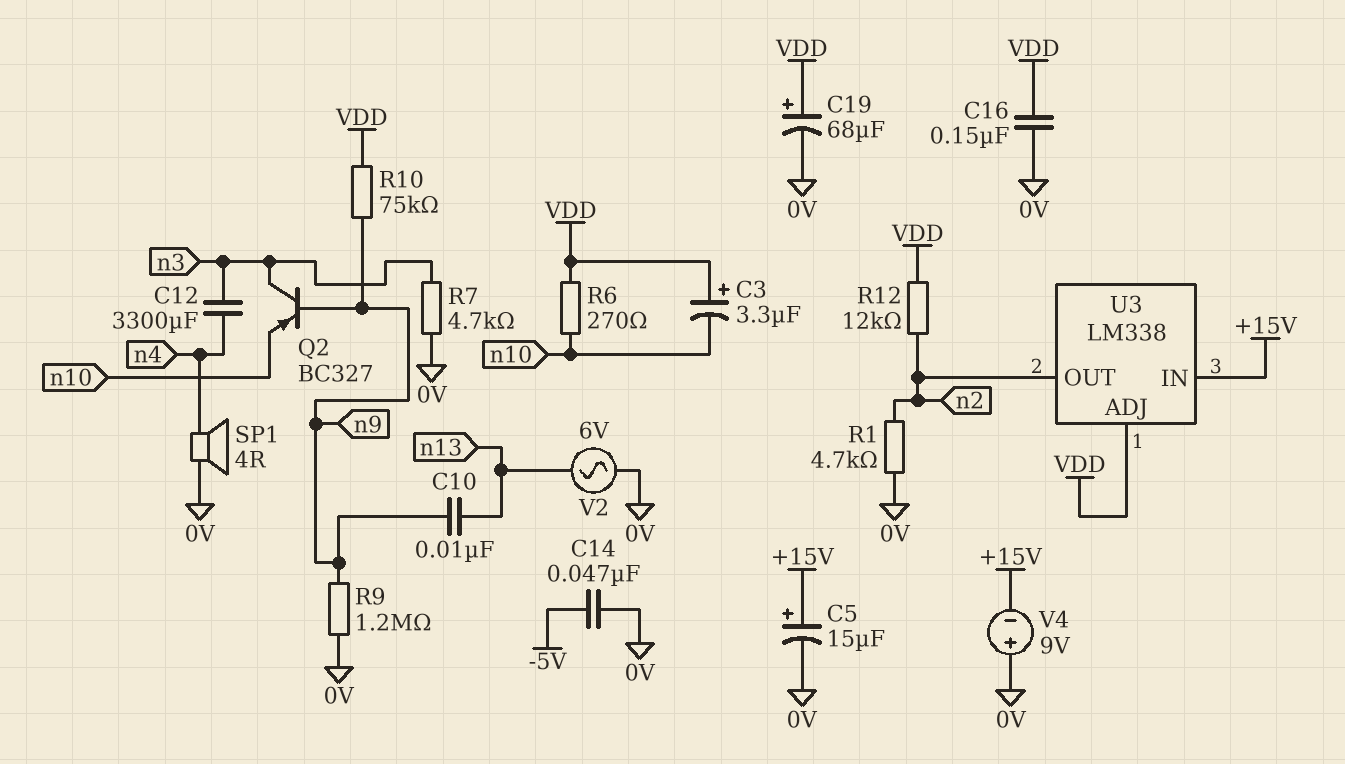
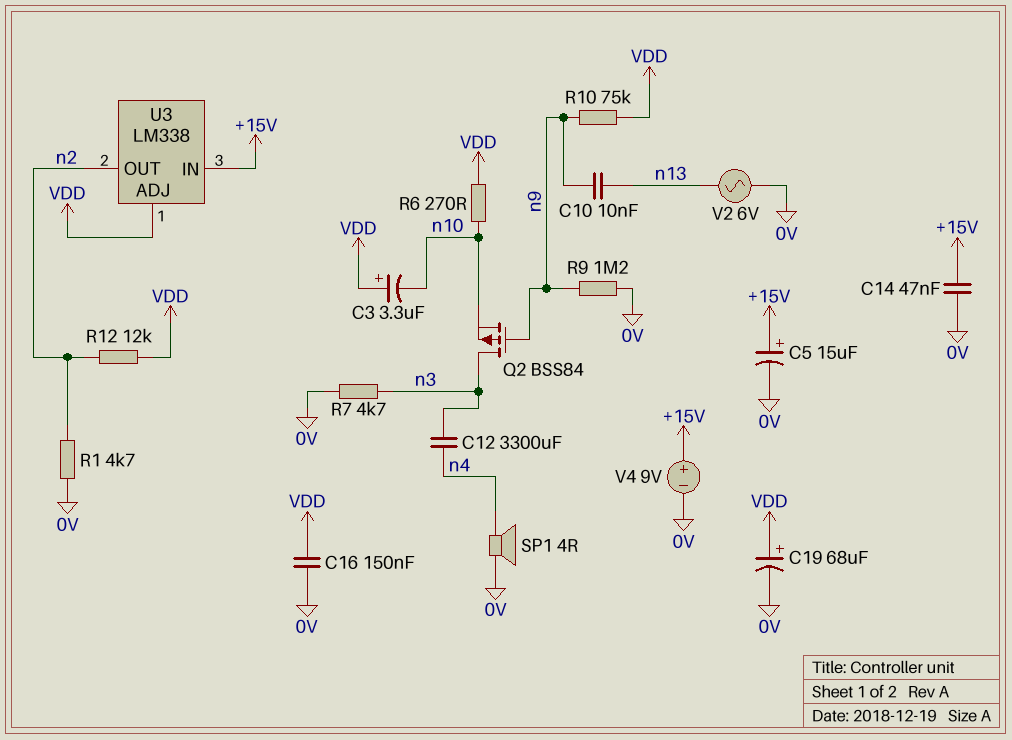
C14: 47nF (-5V, 0V) -> 47nF (+15V, 0V)
Q2: PNP BC327 (B n9, C n3, E n10) -> PMOS BSS84 (G n9, D n3, S n10)
V4: 9V (plus 0V, minus +15V) -> 9V (plus +15V, minus 0V)

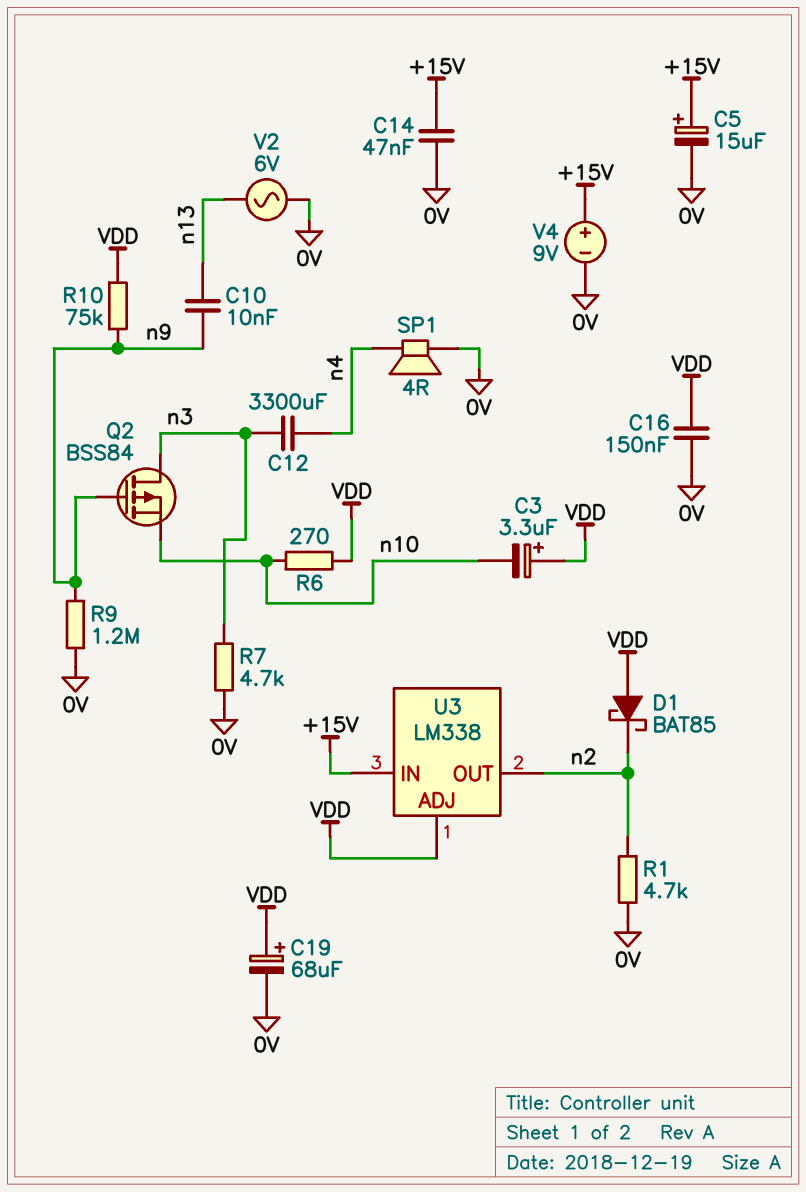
D1: none -> schottky BAT85 (A VDD, K n2)
R12: 12k (VDD, n2) -> none

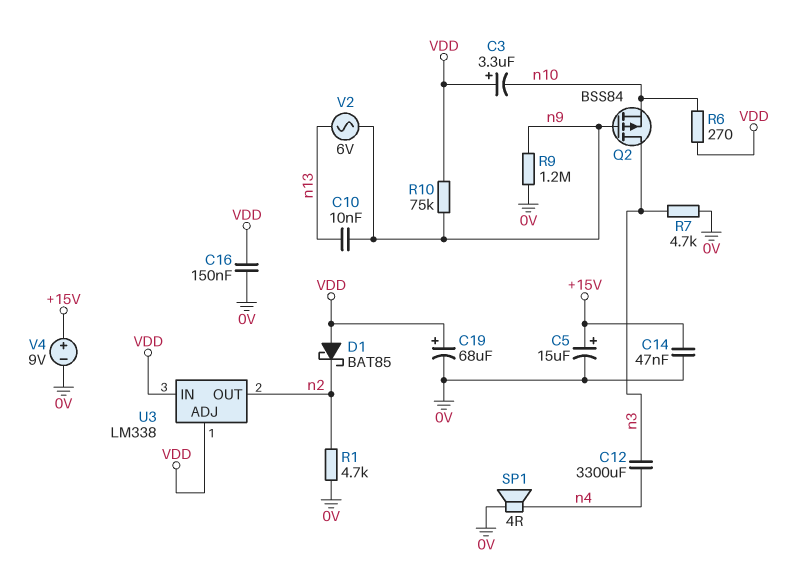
U3 pin IN: +15V -> VDD
V2: AC 6V (0V, n13) -> AC 6V (n9, n13)

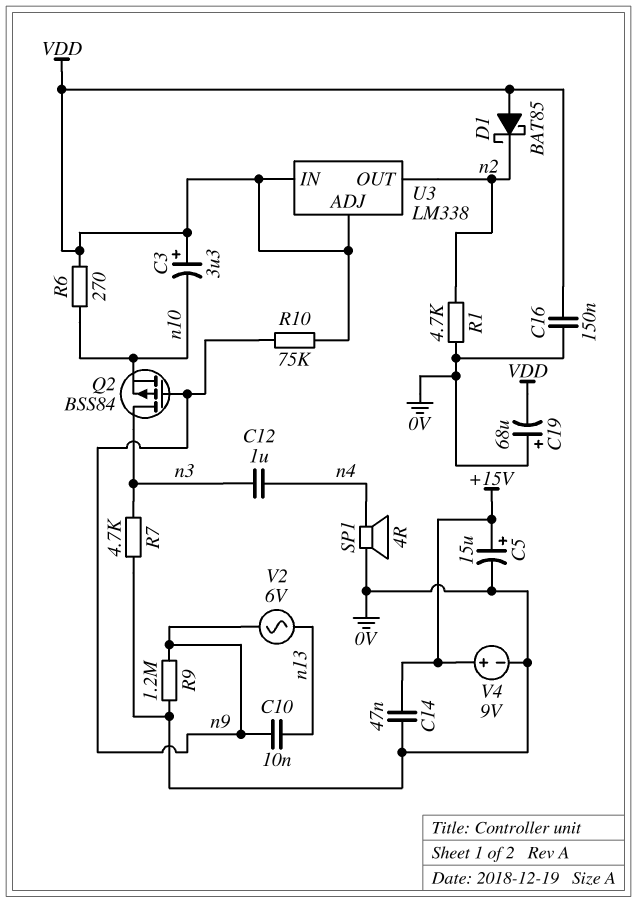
C12: 3300uF (n3, n4) -> 1uF (n3, n4)
C19: 68uF (plus VDD, minus 0V) -> 68uF (plus 0V, minus VDD)

